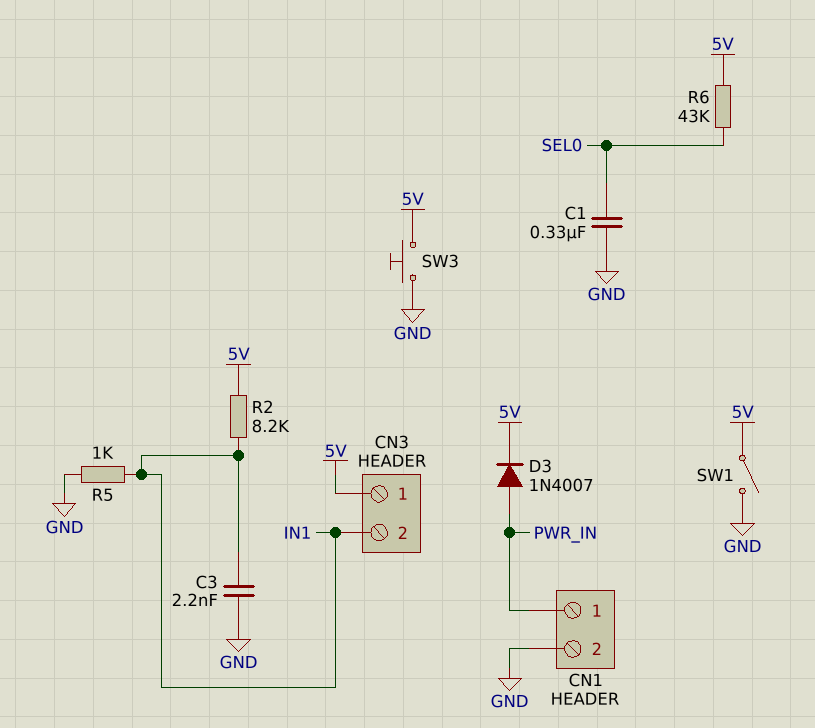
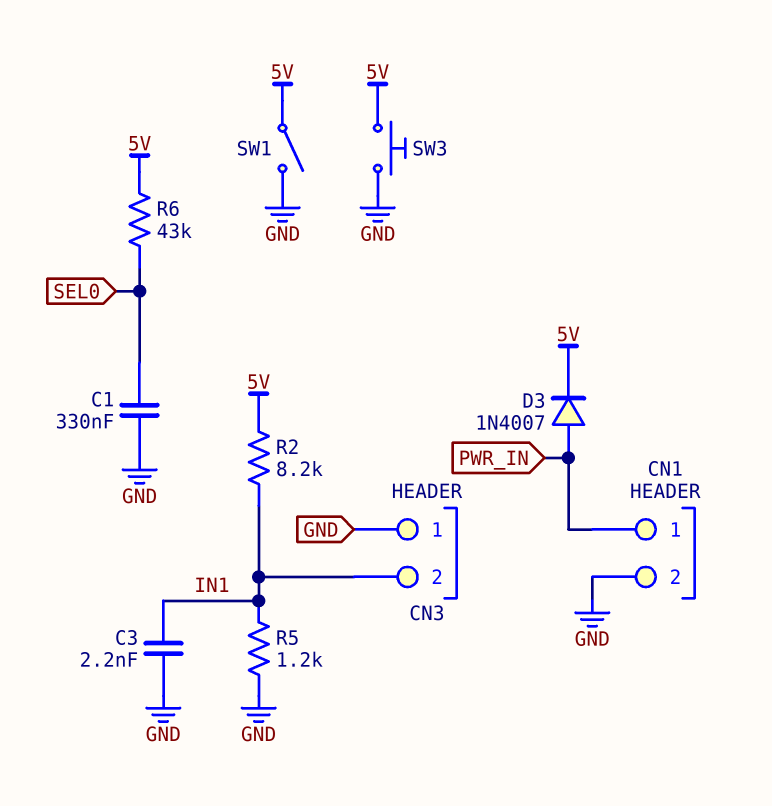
CN3 pin 1: 5V -> GND
R5: 1k (GND, IN1) -> 1.2k (GND, IN1)

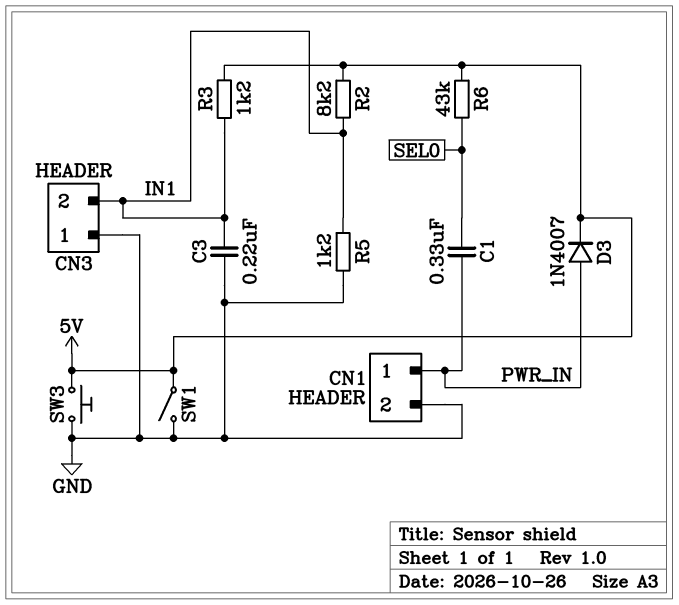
C1: 330nF (GND, SEL0) -> 330nF (PWR_IN, SEL0)
C3: 2.2nF (GND, IN1) -> 220nF (GND, IN1)
R3: none -> 1.2k (5V, IN1)

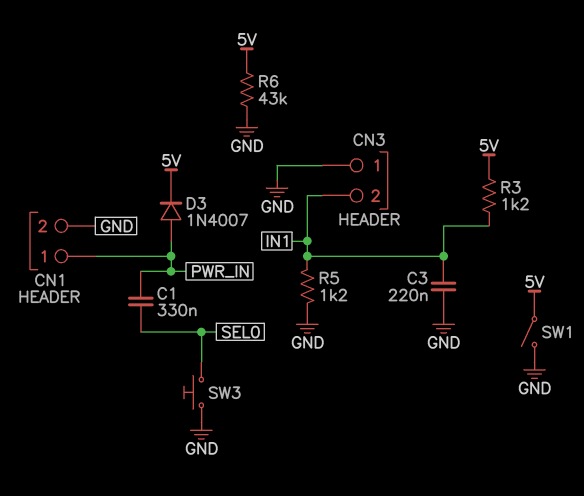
R2: 8.2k (5V, IN1) -> none
R6: 43k (5V, SEL0) -> 43k (5V, GND)
SW3: button (5V, GND) -> button (GND, SEL0)

